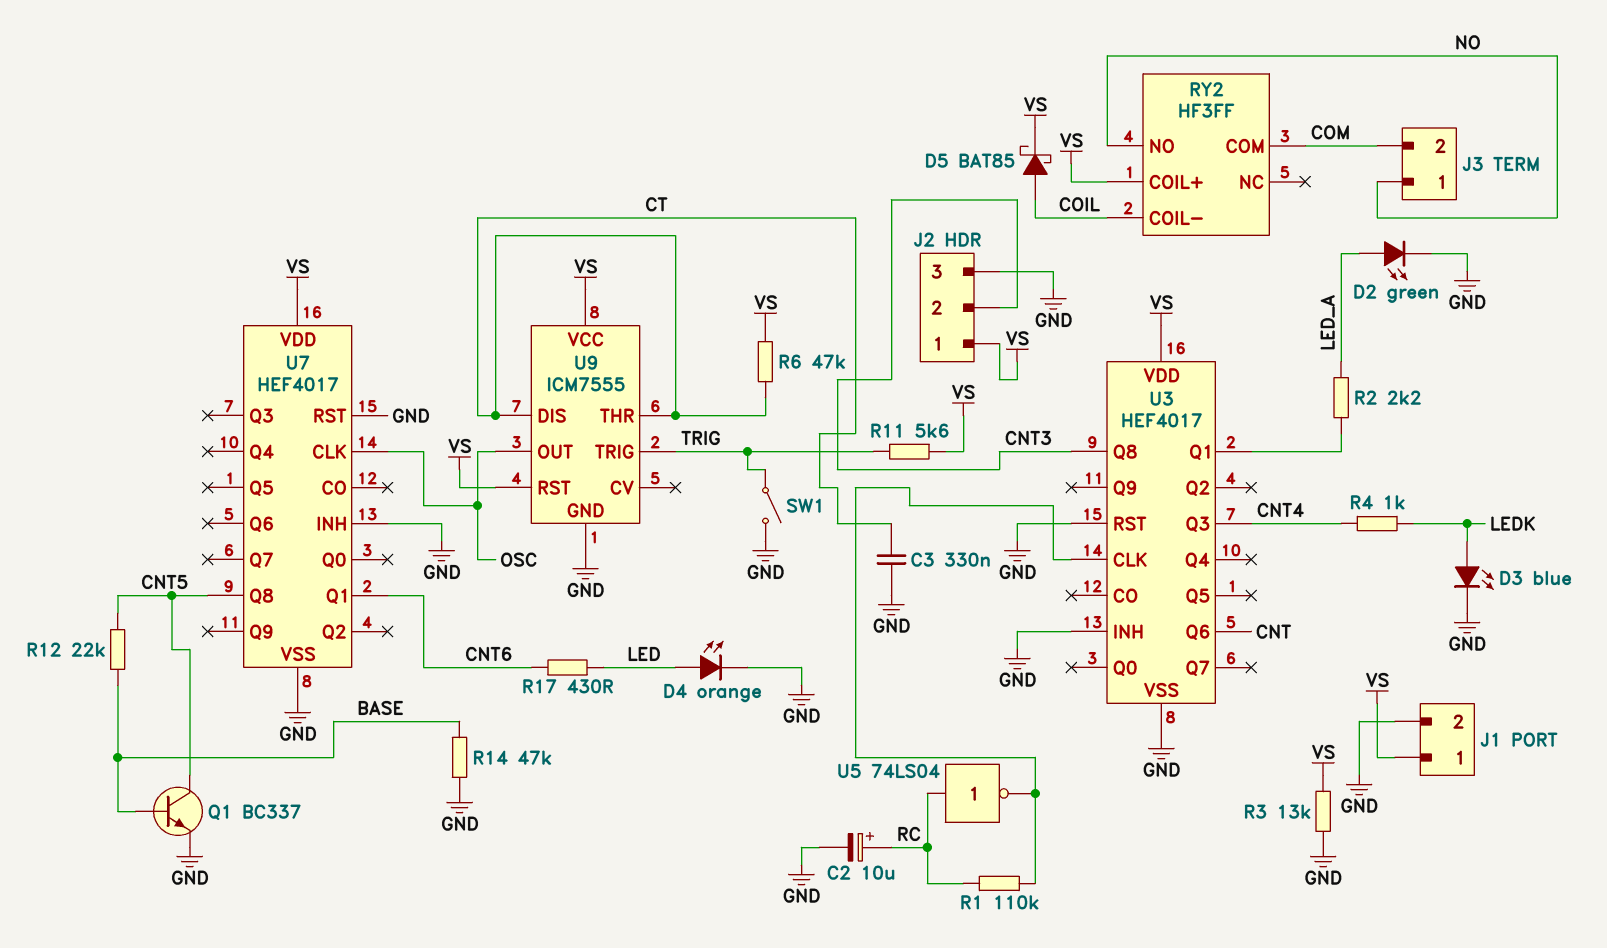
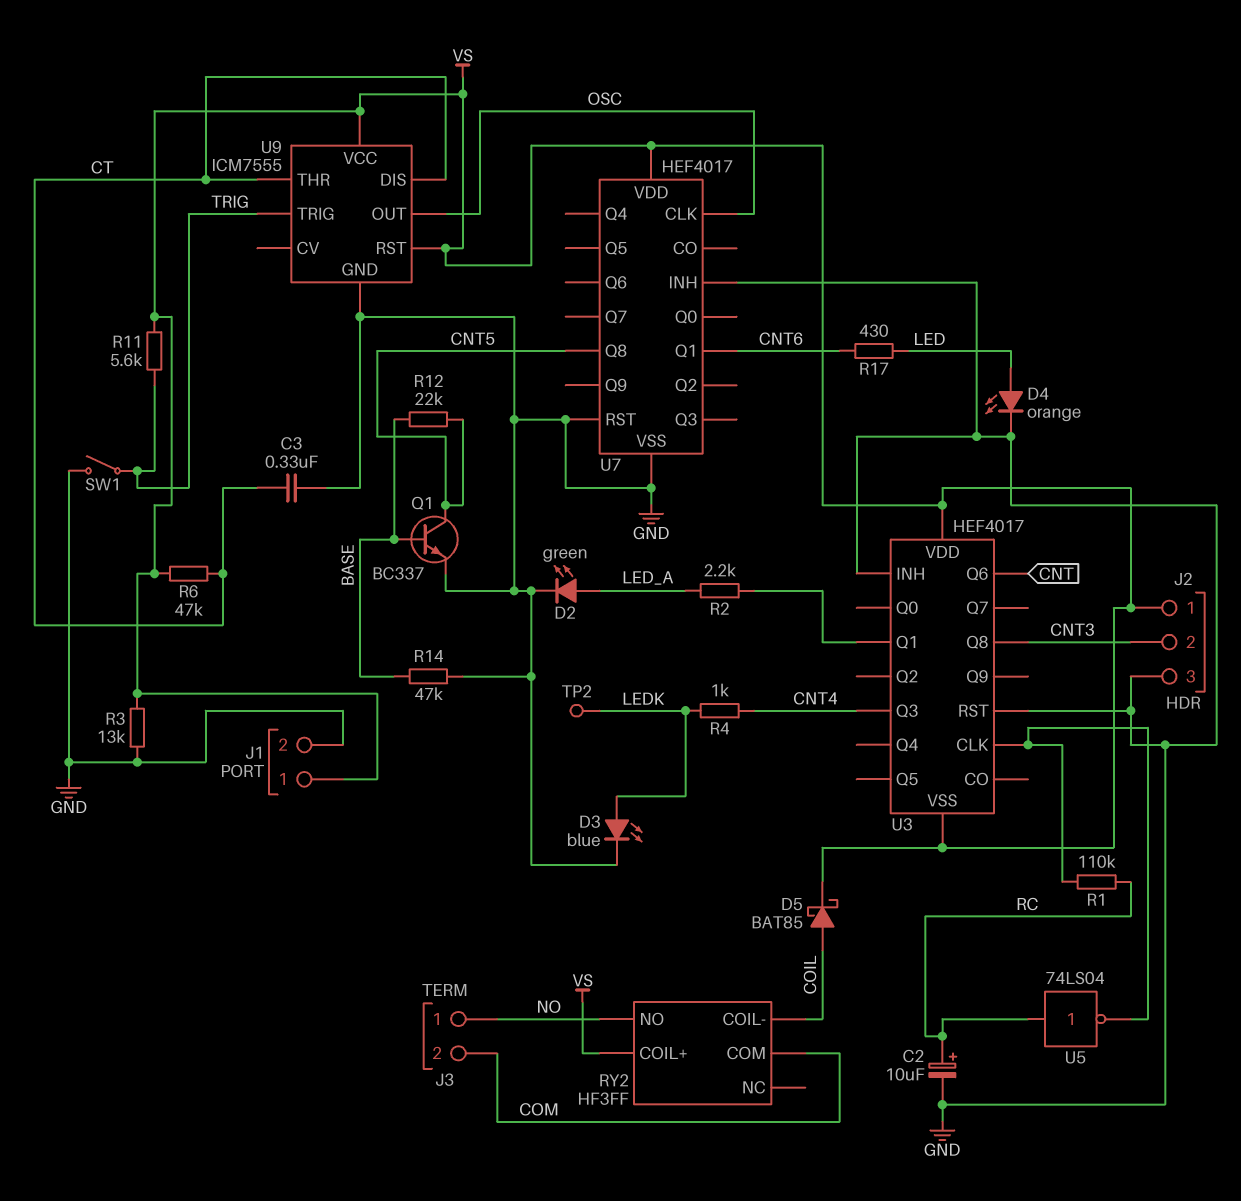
TP2: none -> test point (LEDK)
U3 pin VSS: GND -> VS

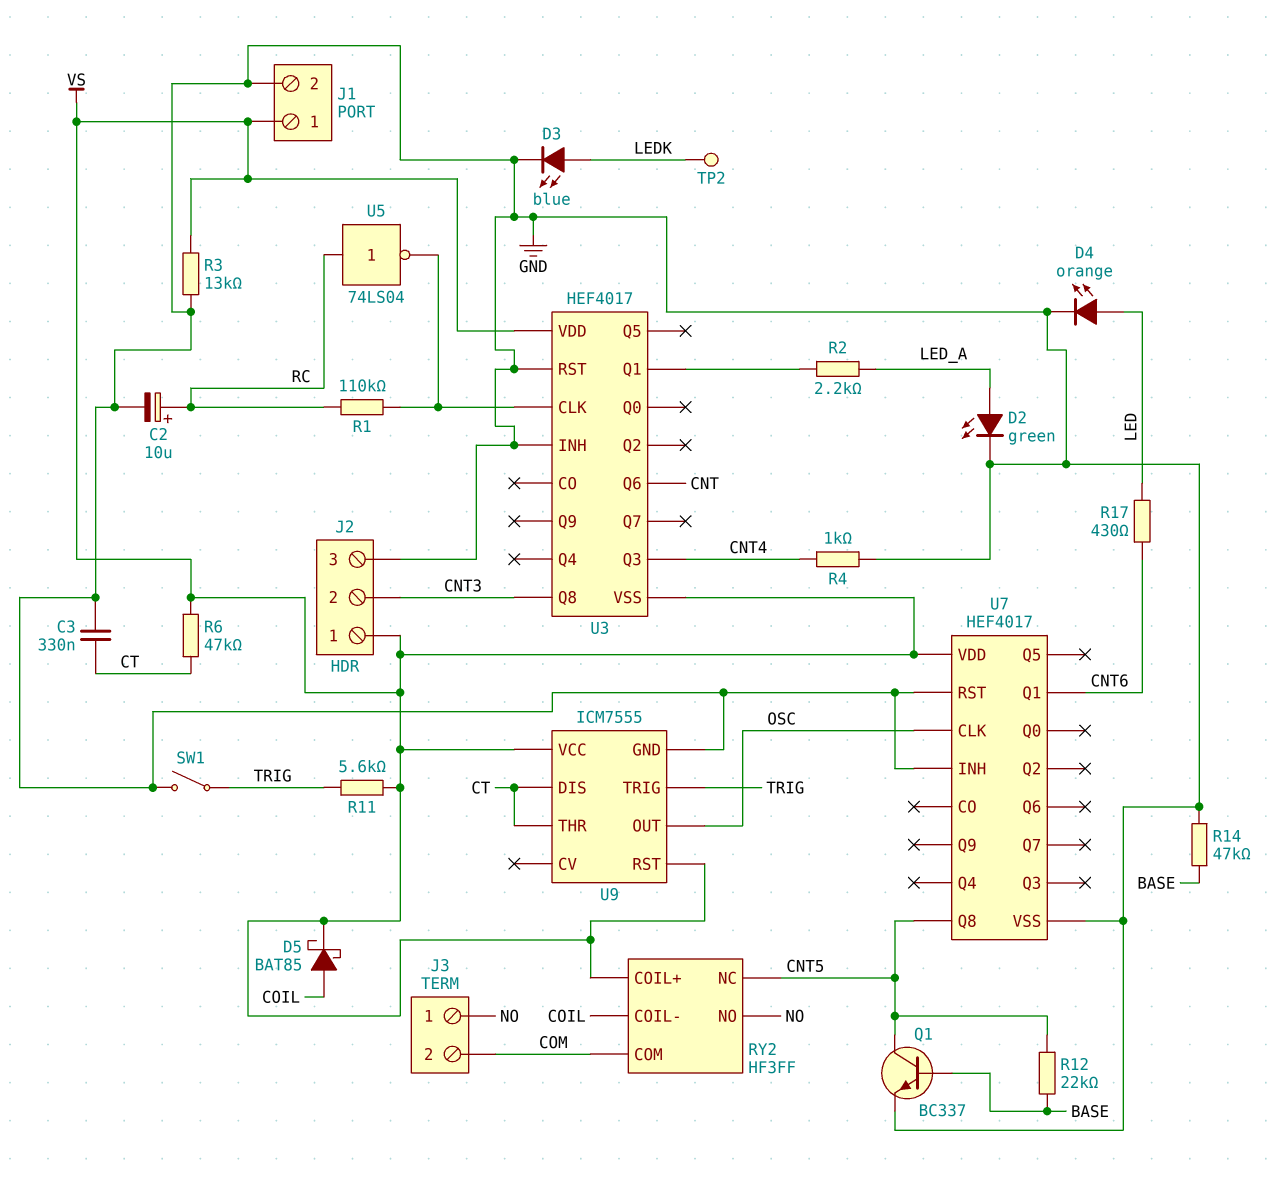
R4: 1k (CNT4, LEDK) -> 1k (CNT4, GND)
RY2 pin NC: none -> CNT5

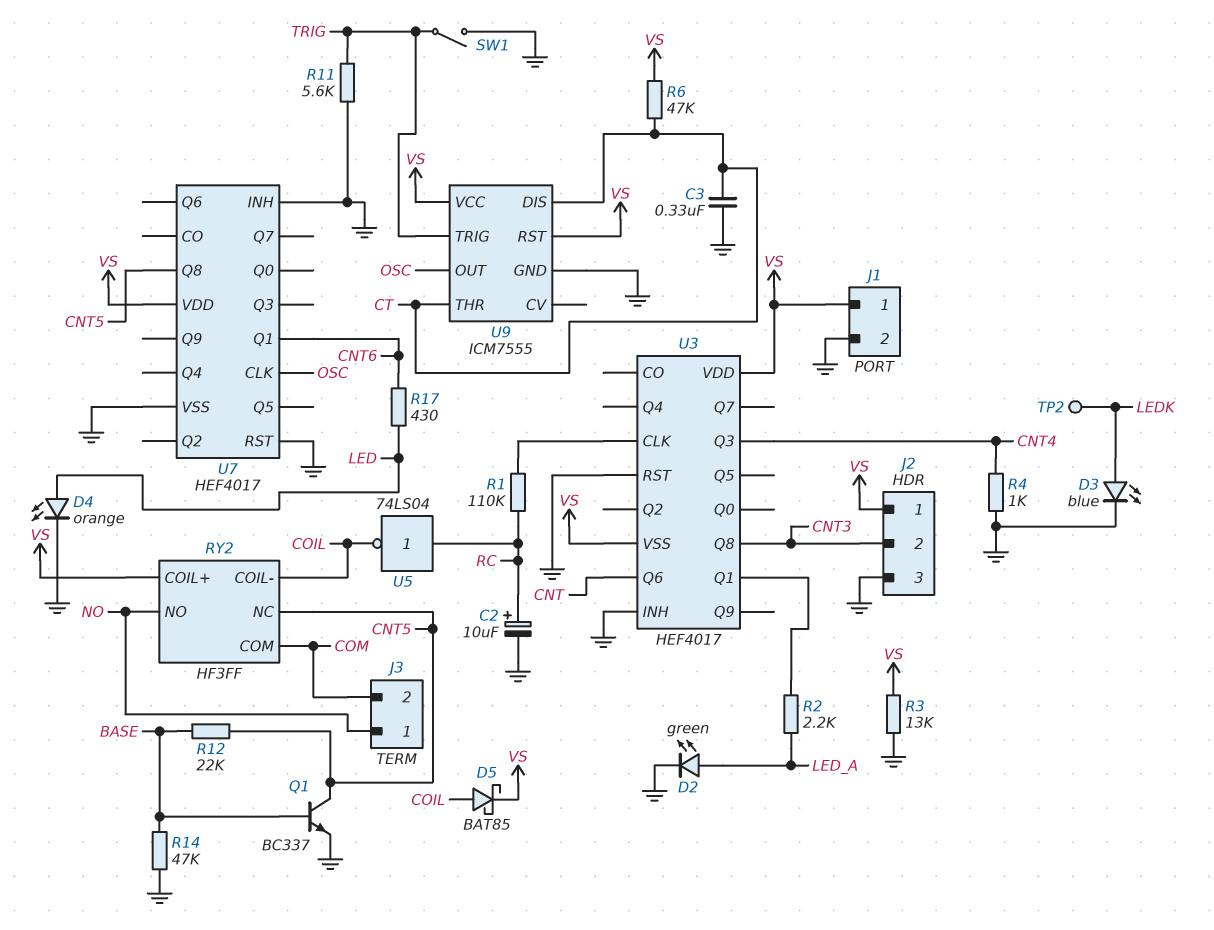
R11: 5.6k (TRIG, VS) -> 5.6k (GND, TRIG)
U5: NOT 74LS04 (in RC, out U3/CLK) -> NOT 74LS04 (in RC, out COIL)

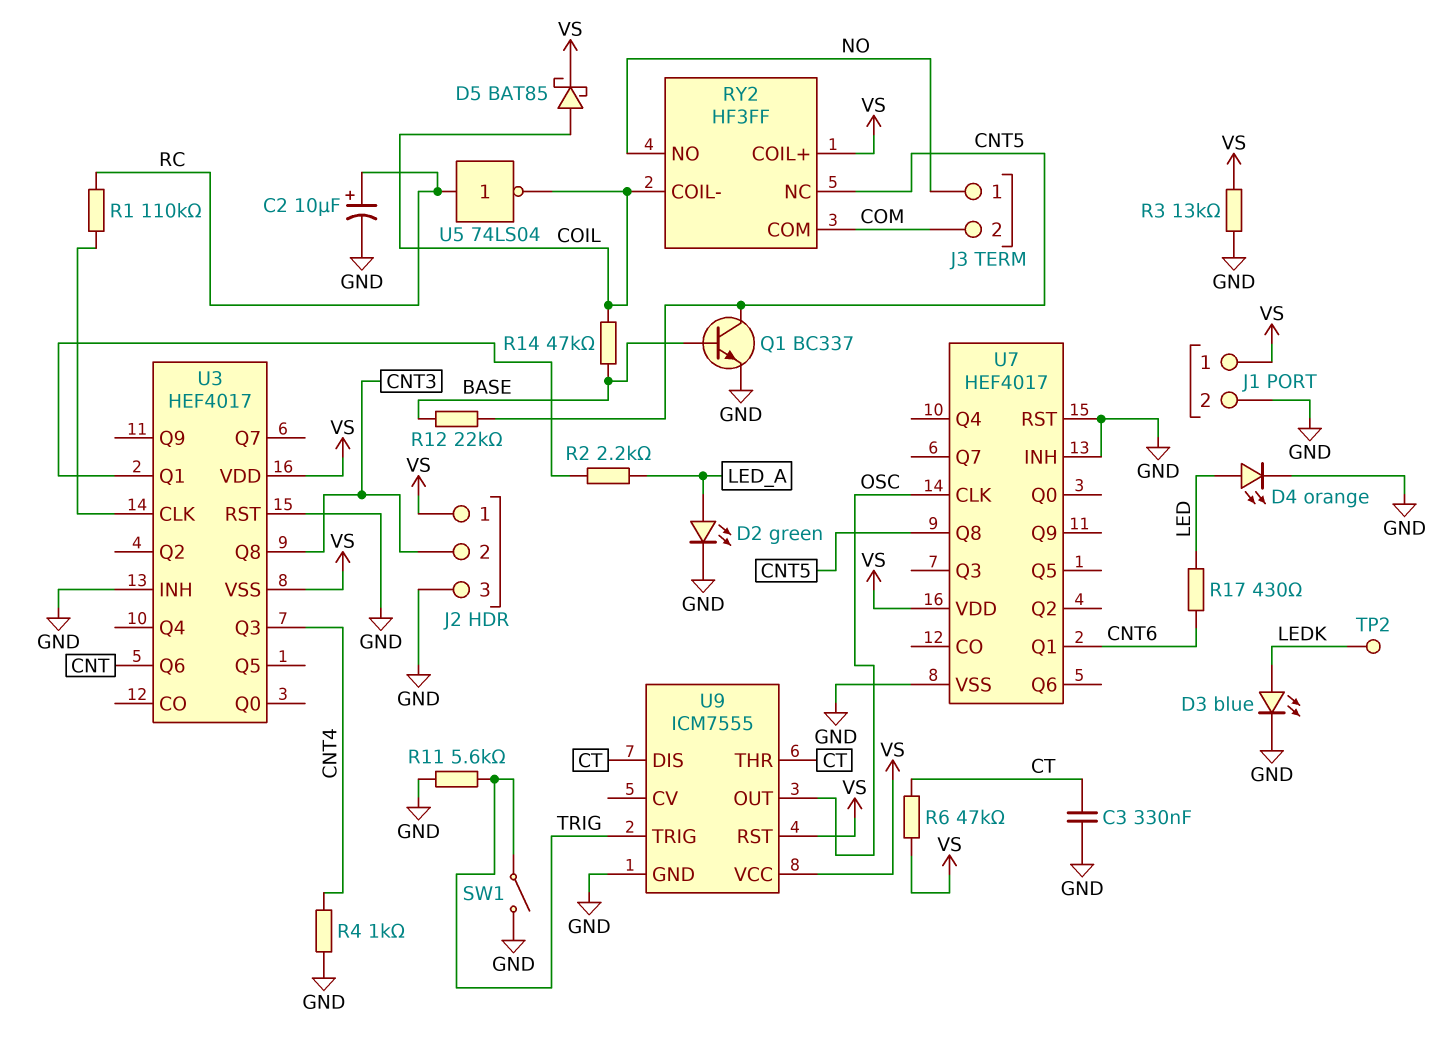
R14: 47k (BASE, GND) -> 47k (BASE, COIL)

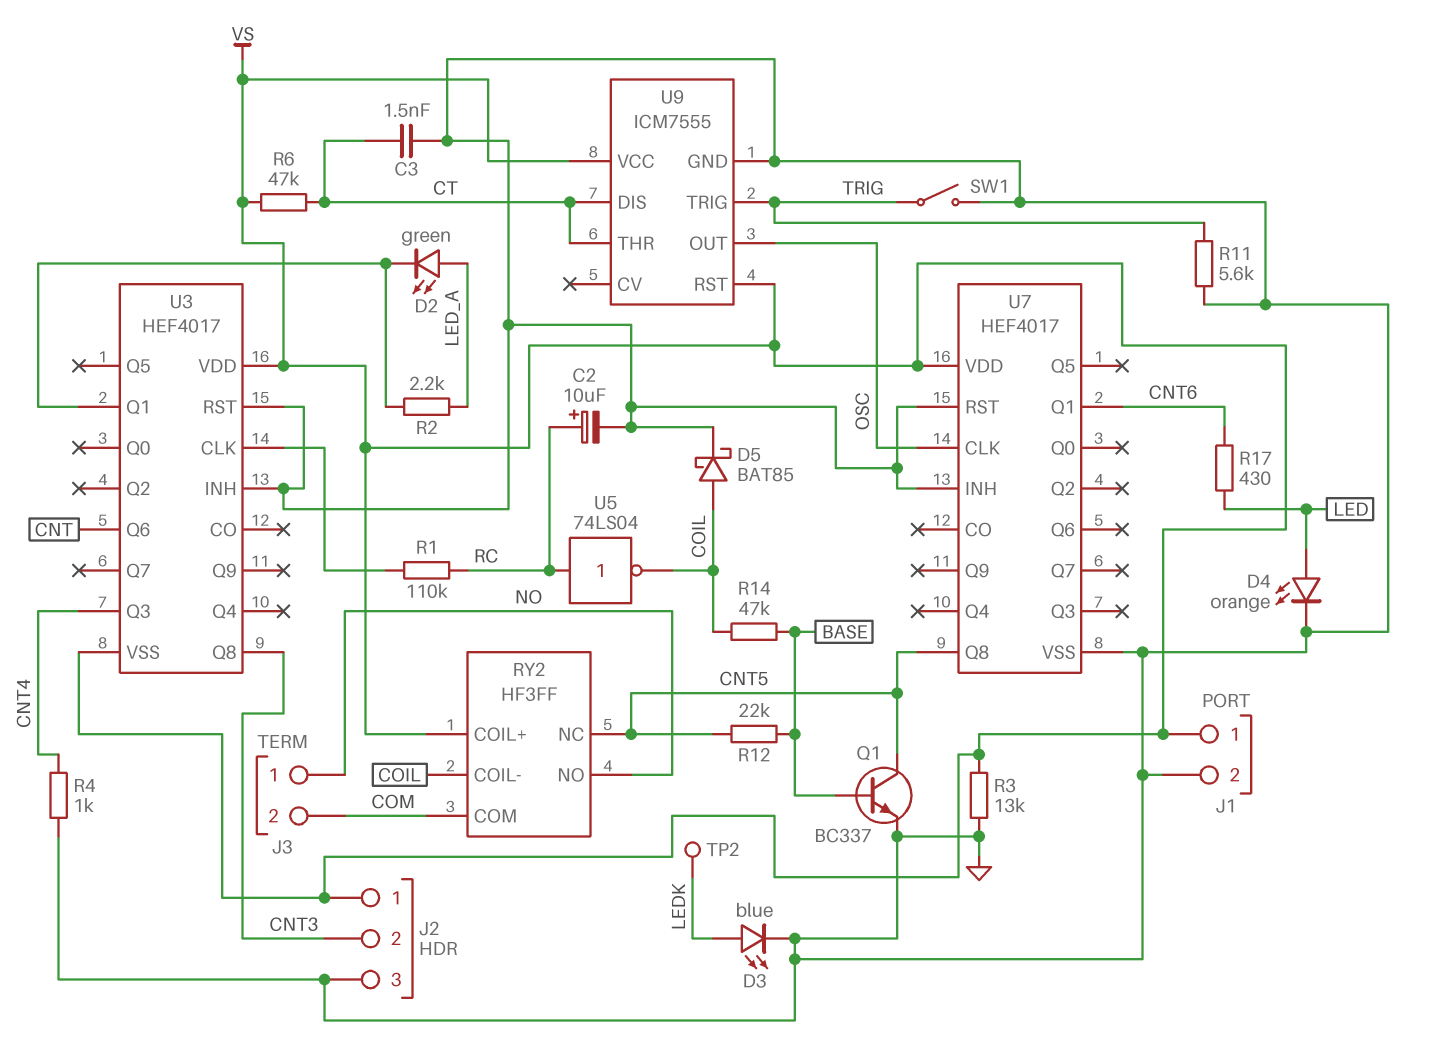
C3: 330nF (CT, GND) -> 1.5nF (CT, GND)
D2: LED green (A LED_A, K GND) -> LED green (A LED_A, K U3/Q1)
D5: schottky BAT85 (A COIL, K VS) -> schottky BAT85 (A COIL, K GND)

